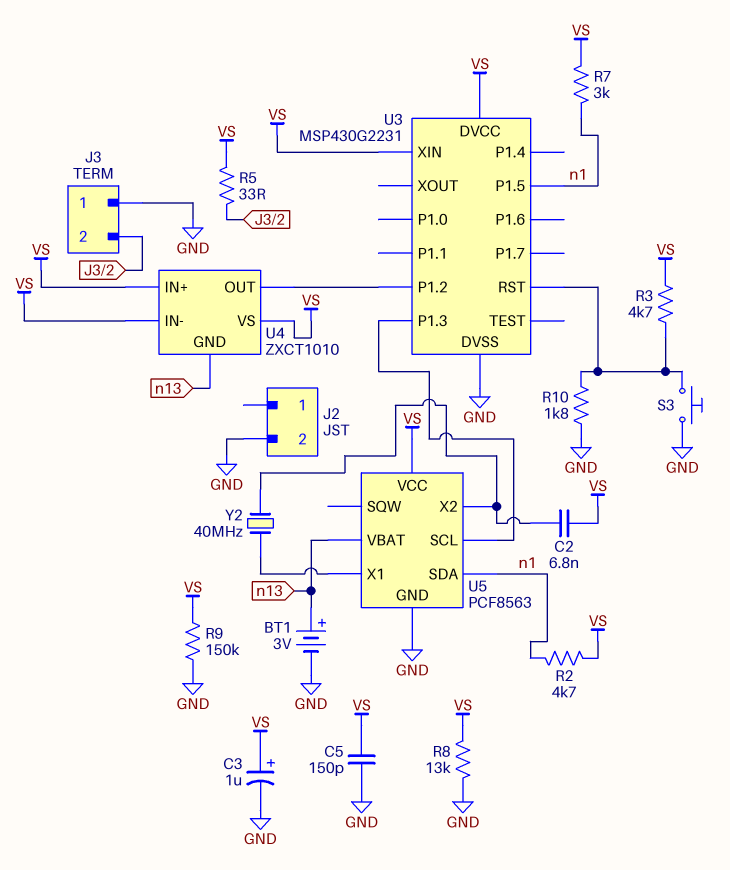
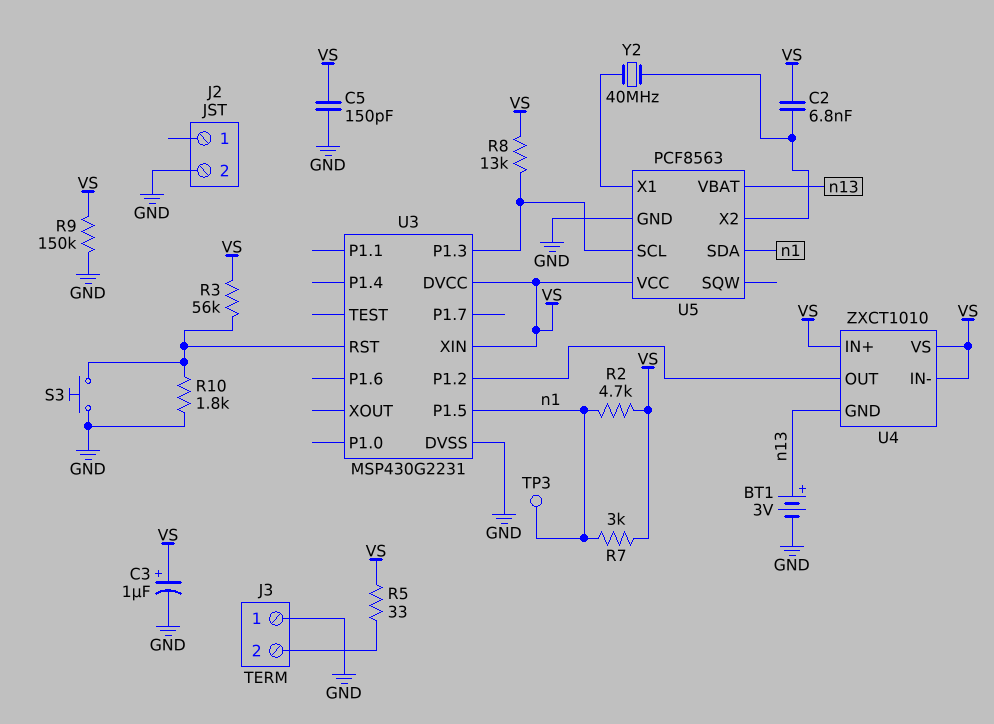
R3: 4.7k (U3/RST, VS) -> 56k (U3/RST, VS)
R8: 13k (GND, VS) -> 13k (U3/P1.3, VS)
TP3: none -> test point (n1)

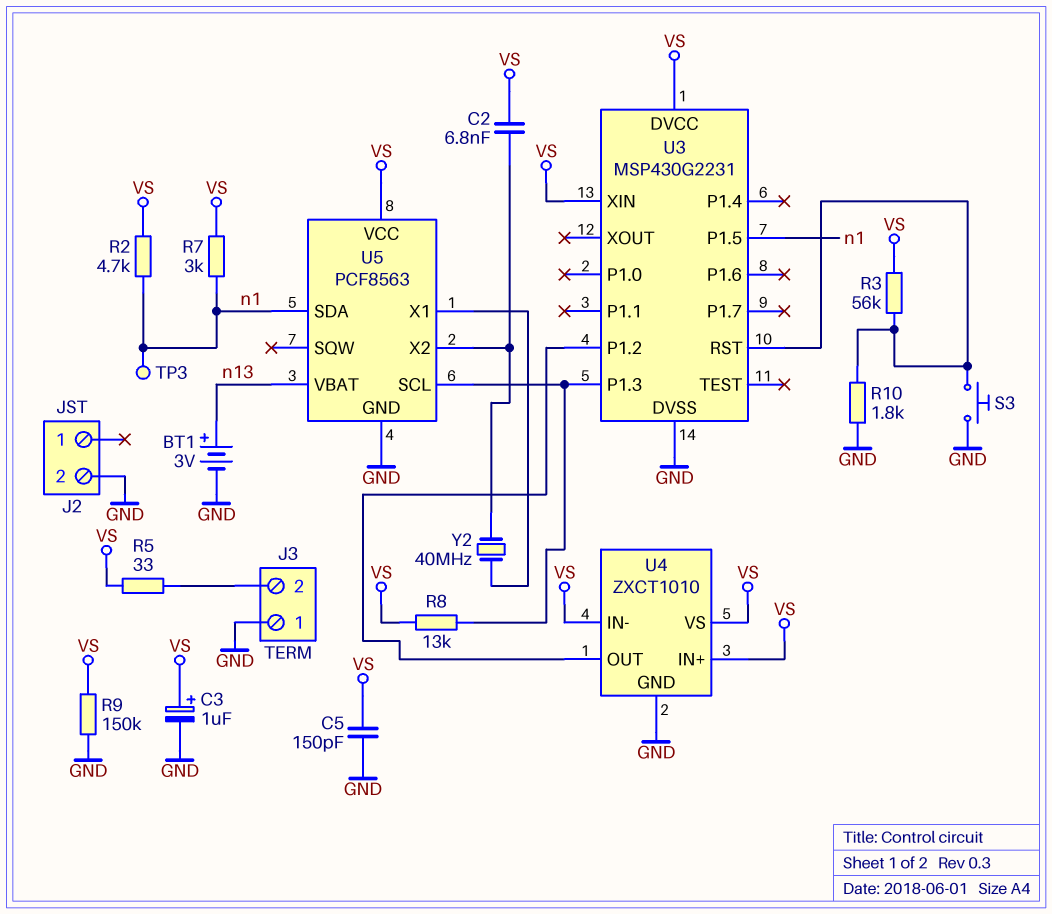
U4 pin GND: n13 -> GND

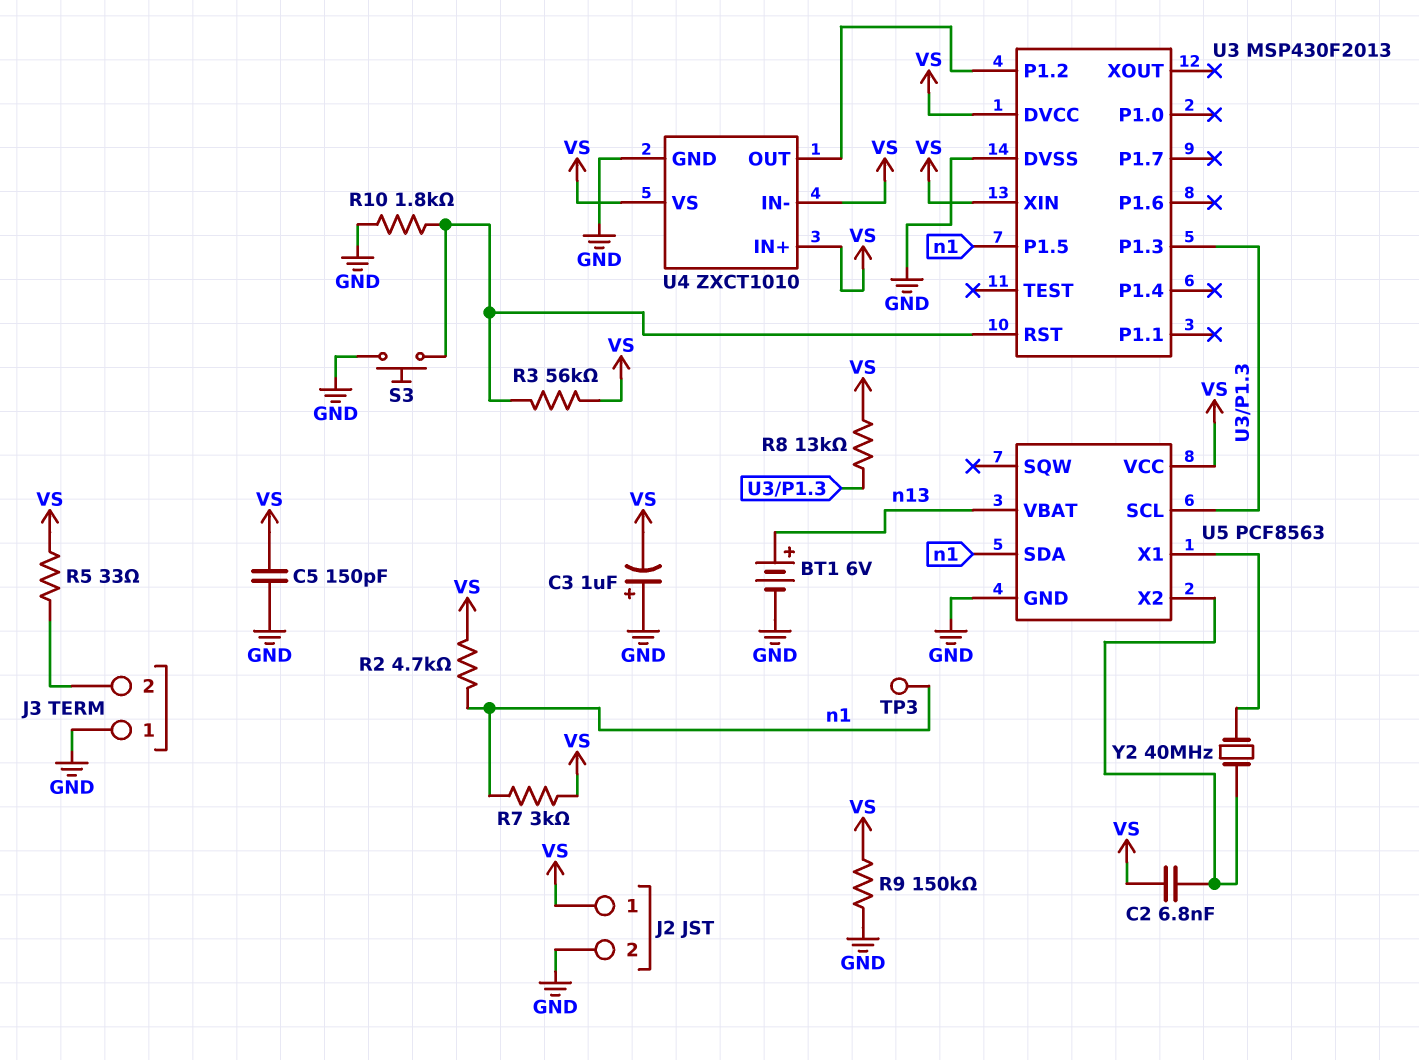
BT1: 3V (plus n13, minus GND) -> 6V (plus n13, minus GND)
C3: 1uF (plus VS, minus GND) -> 1uF (plus GND, minus VS)
J2 pin 1: none -> VS
U3: MSP430G2231 -> MSP430F2013

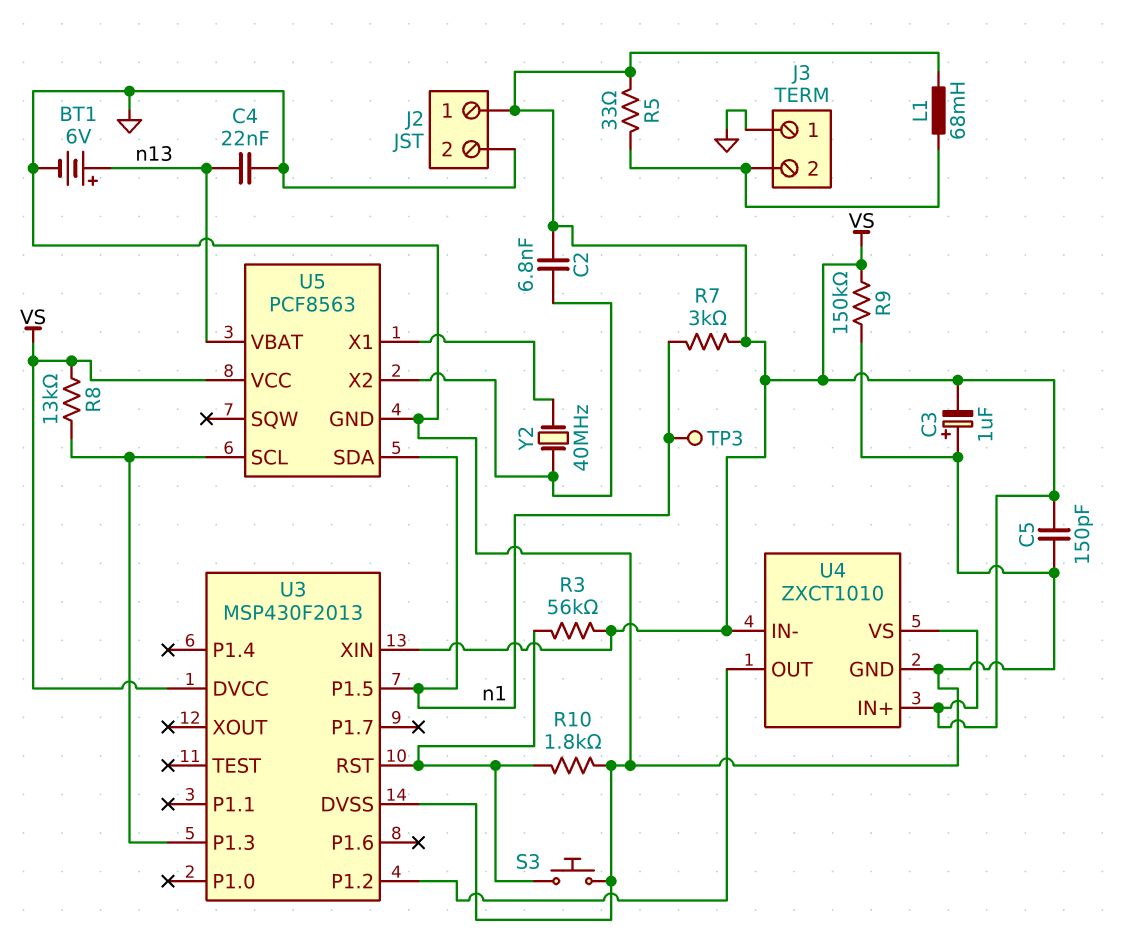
C4: none -> 22nF (GND, n13)
L1: none -> 68mH (J3/2, VS)
R2: 4.7k (VS, n1) -> none

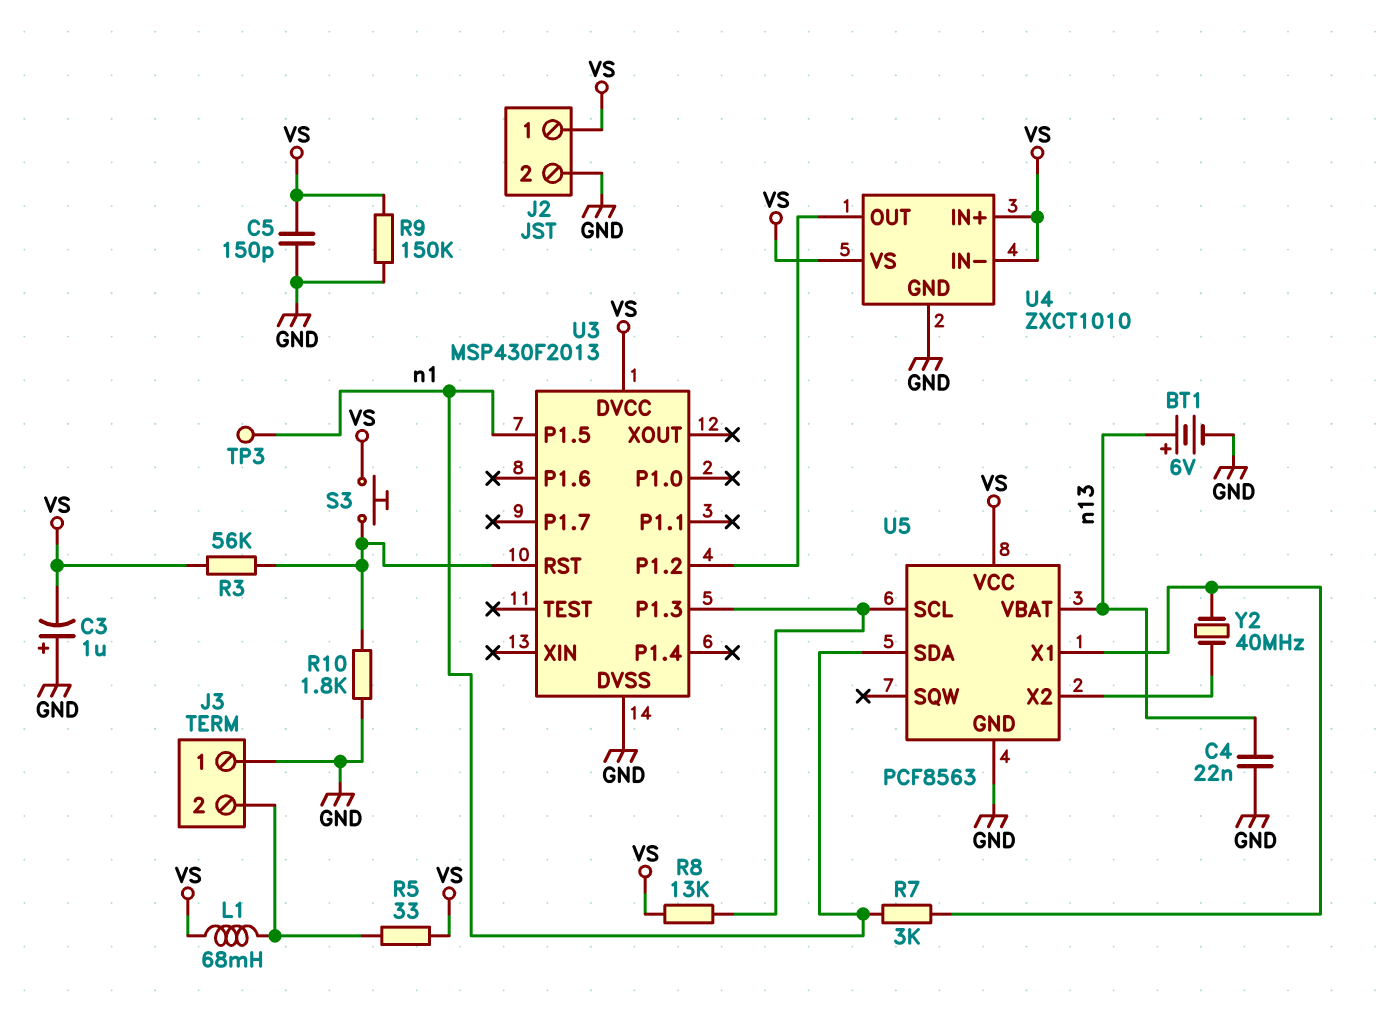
C2: 6.8nF (U5/X2, VS) -> none
R7: 3k (VS, n1) -> 3k (U5/X1, n1)
S3: button (GND, U3/RST) -> button (U3/RST, VS)
U3 pin XIN: VS -> none

